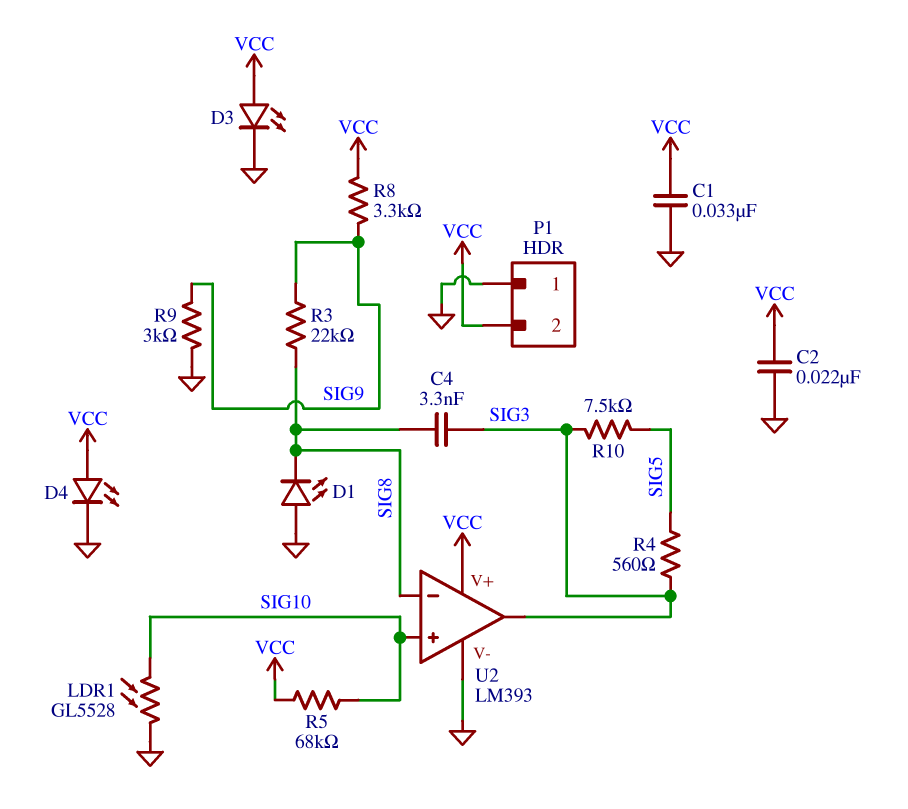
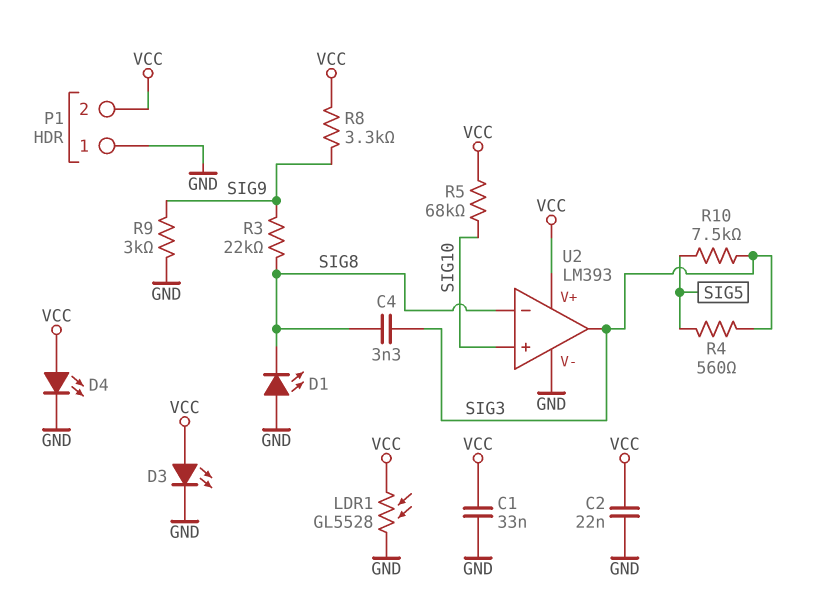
LDR1: GL5528 (GND, SIG10) -> GL5528 (GND, VCC)

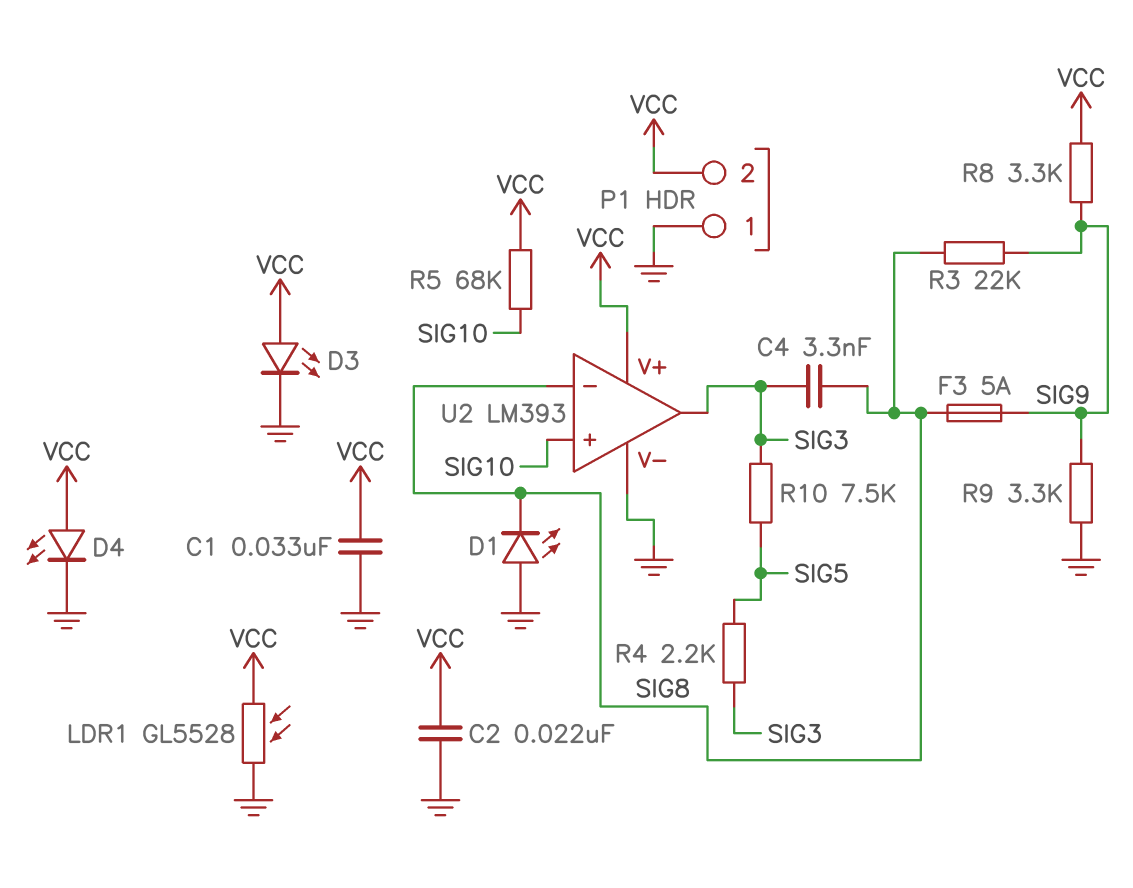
F3: none -> 5A (SIG8, SIG9)
R4: 560 (SIG3, SIG5) -> 2.2k (SIG3, SIG5)
R9: 3k (GND, SIG9) -> 3.3k (GND, SIG9)

